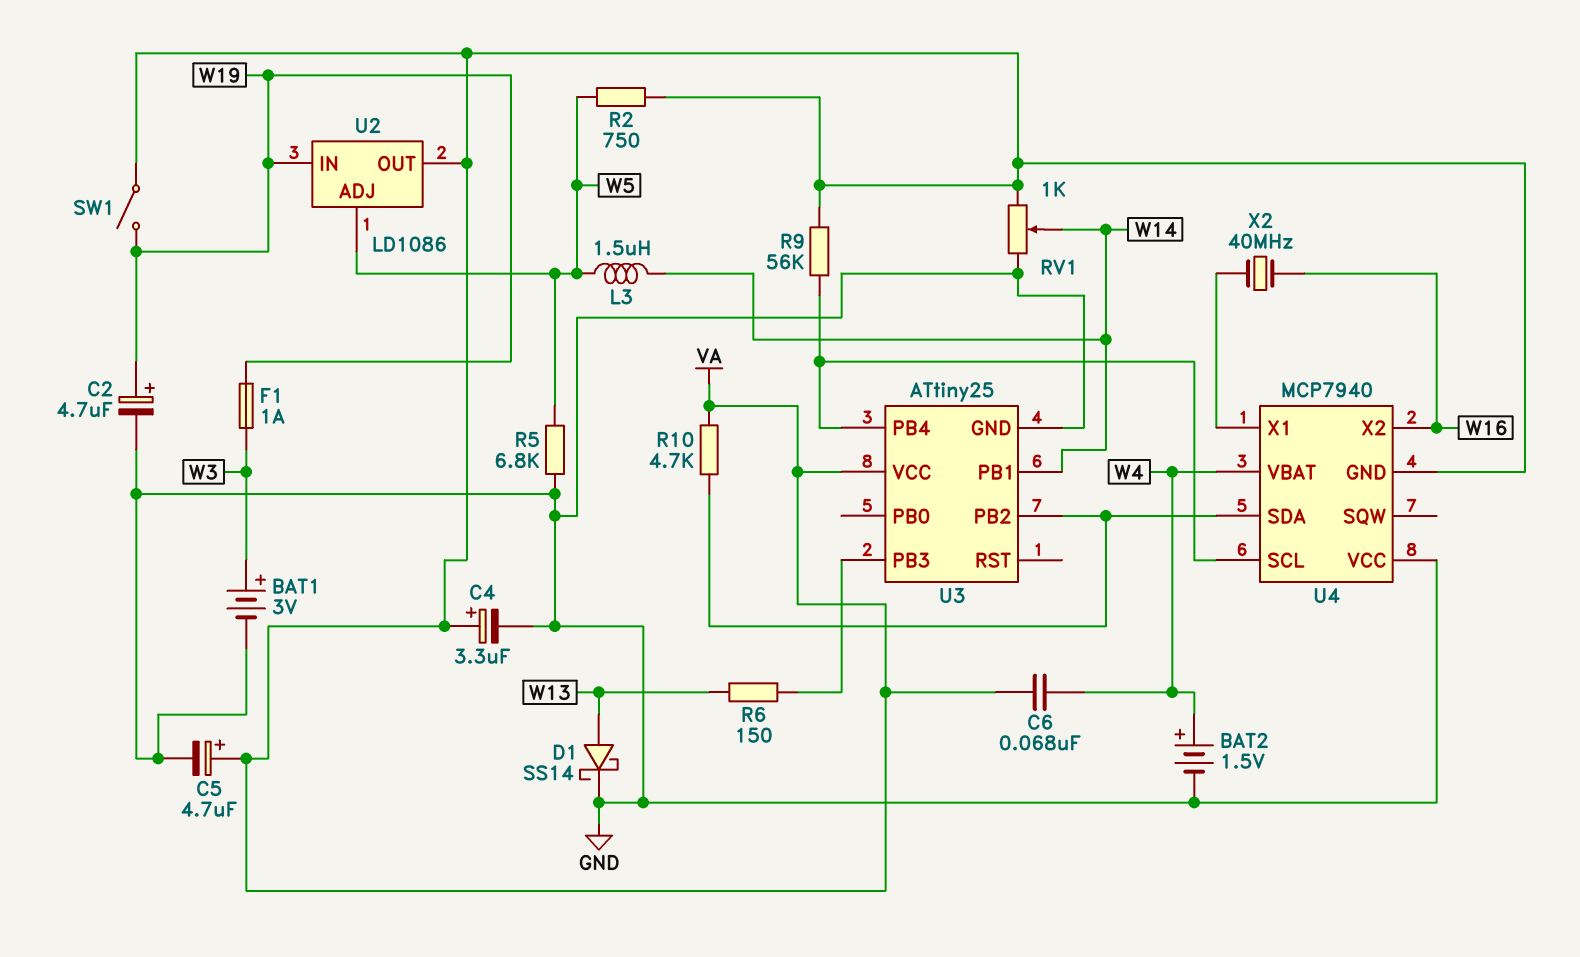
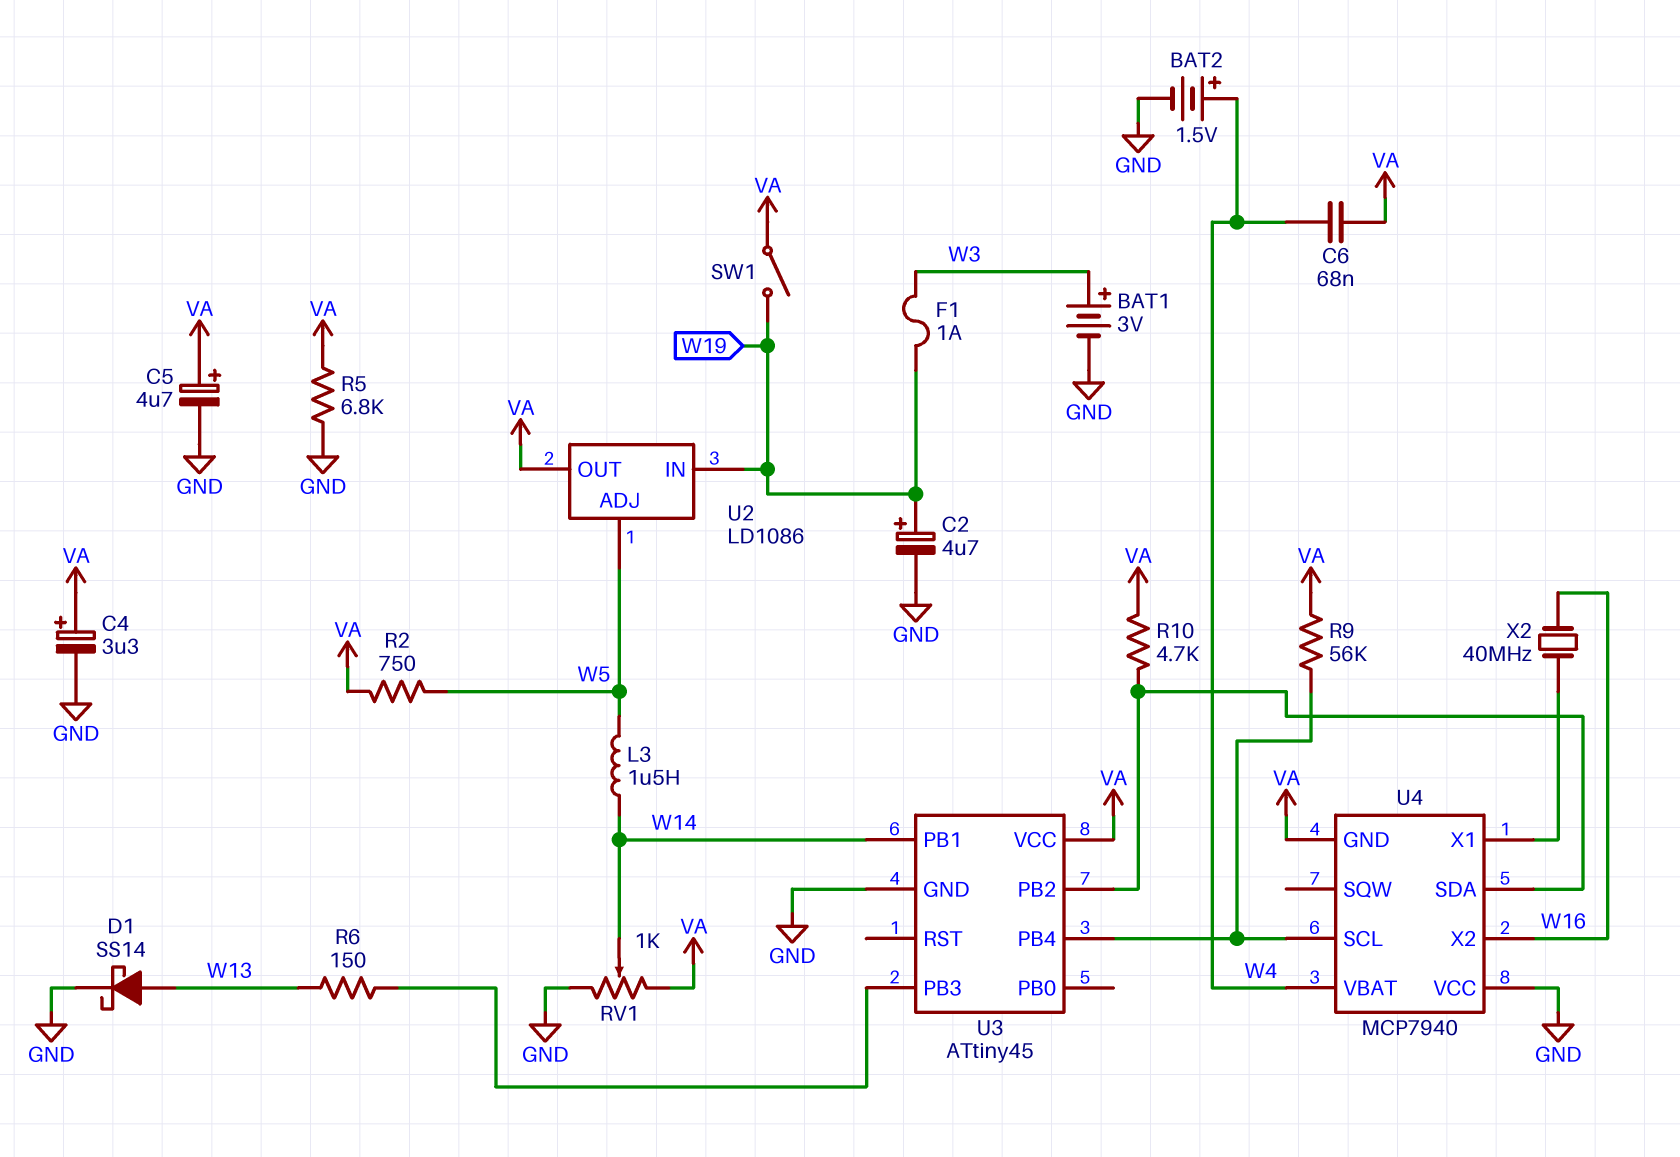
R5: 6.8k (GND, W5) -> 6.8k (GND, VA)
U3: ATtiny25 -> ATtiny45

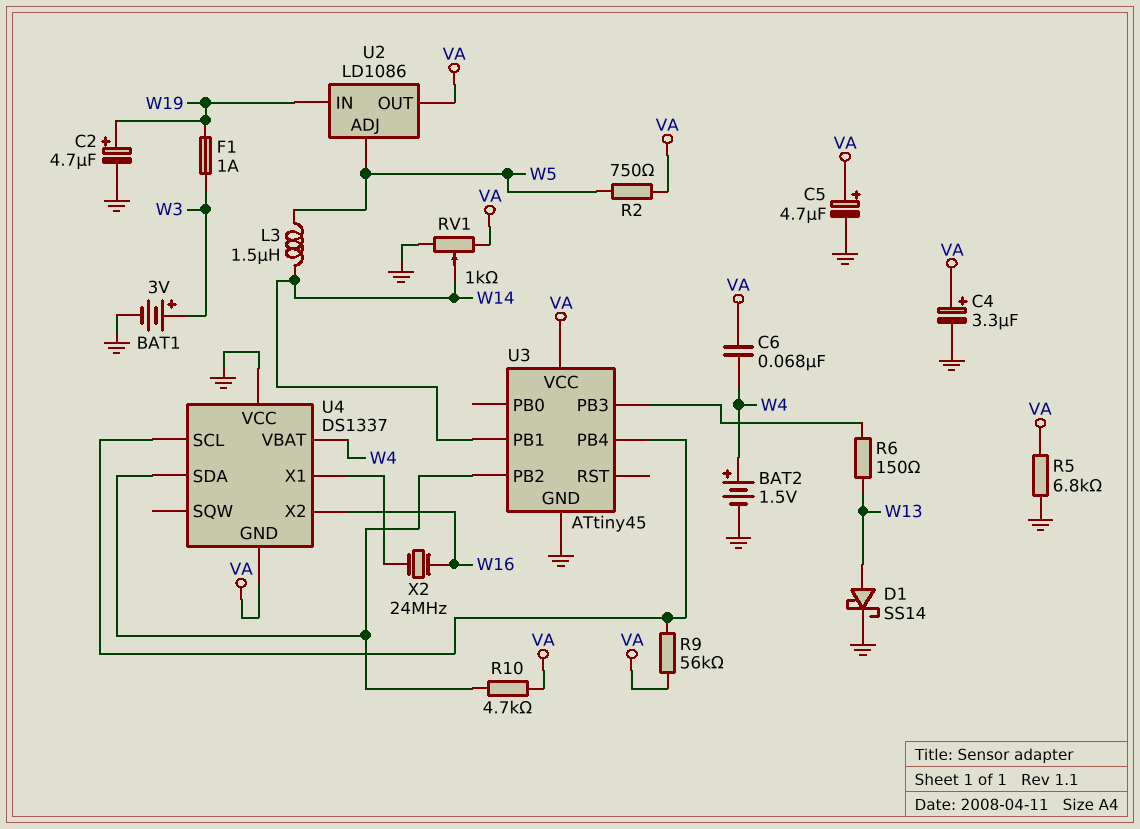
SW1: switch (VA, W19) -> none
U4: MCP7940 -> DS1337
X2: 40MHz (U4/X1, W16) -> 24MHz (U4/X1, W16)

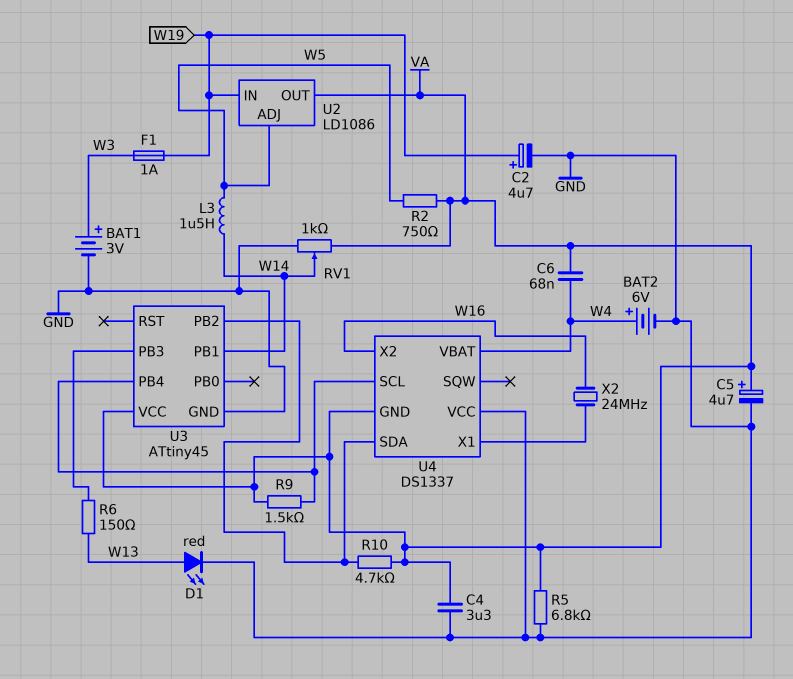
BAT2: 1.5V (plus W4, minus GND) -> 6V (plus W4, minus GND)
C4: 3.3uF (plus VA, minus GND) -> 3.3uF (GND, VA)
D1: schottky SS14 (A W13, K GND) -> LED red (A W13, K GND)
R9: 56k (U3/PB4, VA) -> 1.5k (U3/PB4, VA)

